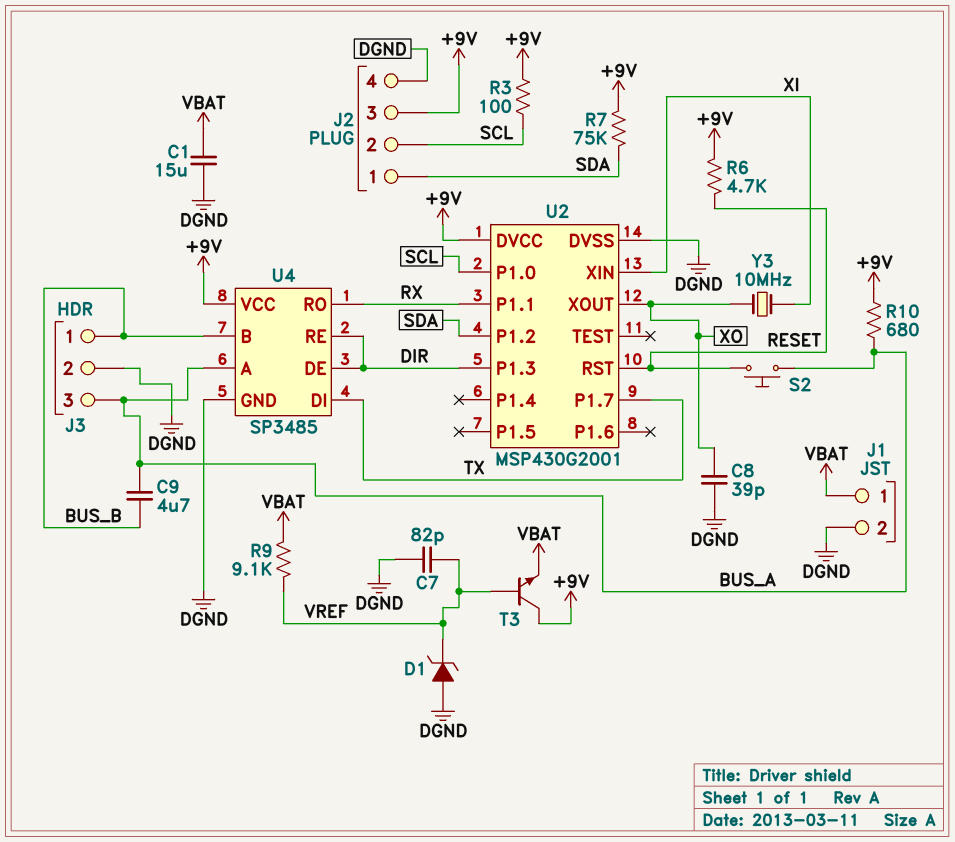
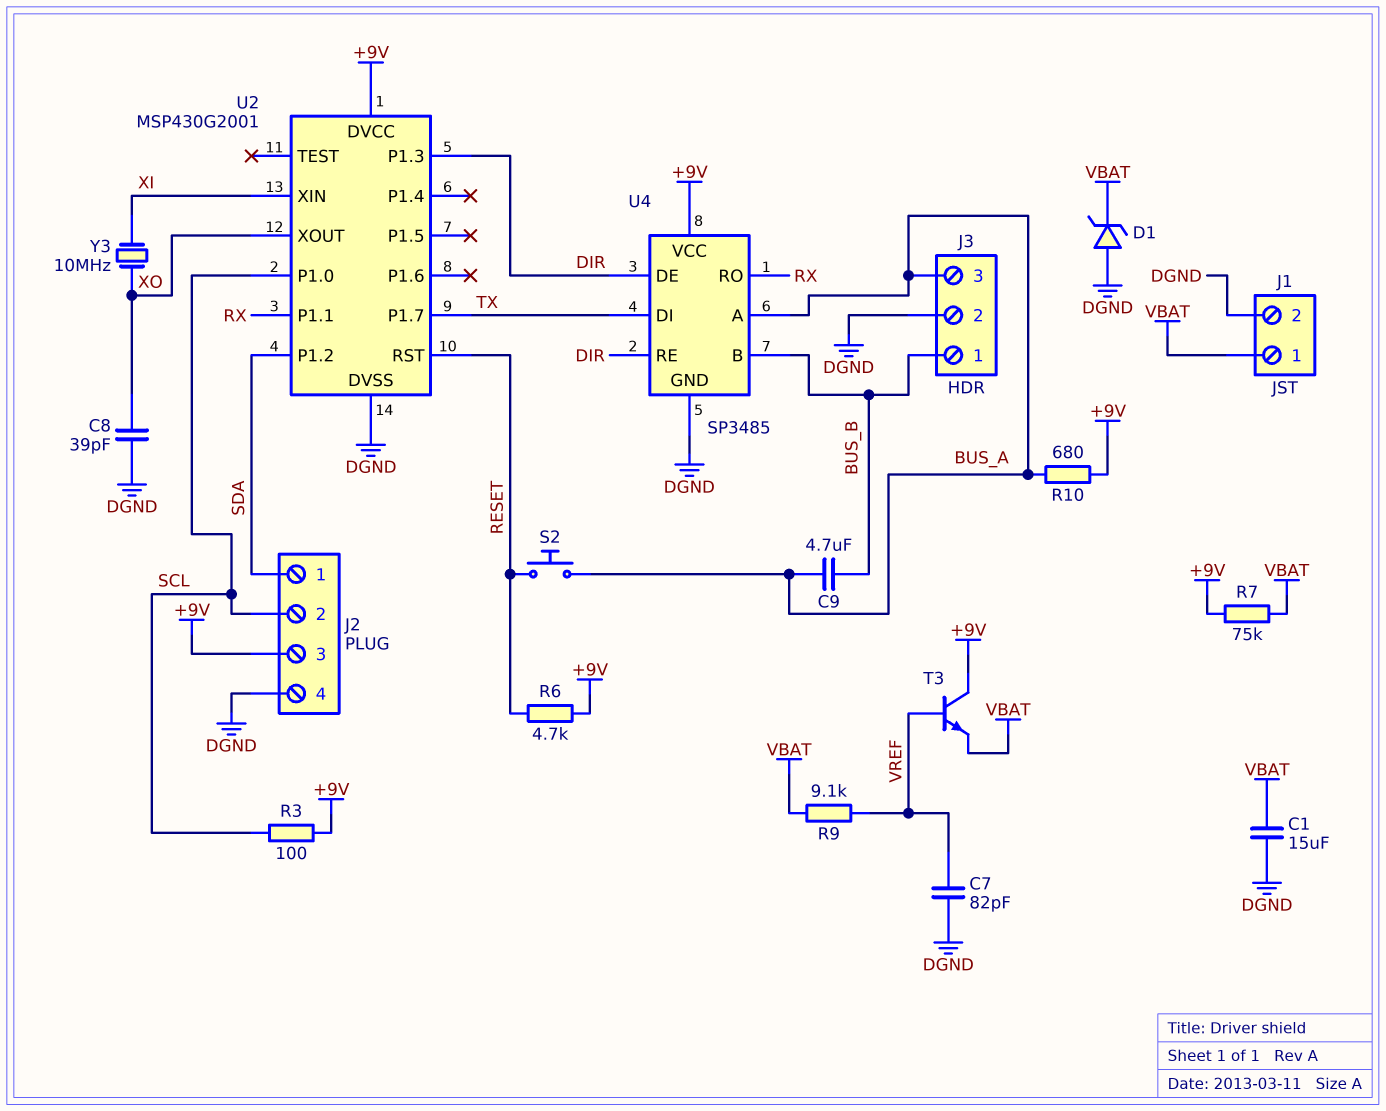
D1: zener (A DGND, K VREF) -> zener (A DGND, K VBAT)
R7: 75k (+9V, SDA) -> 75k (+9V, VBAT)

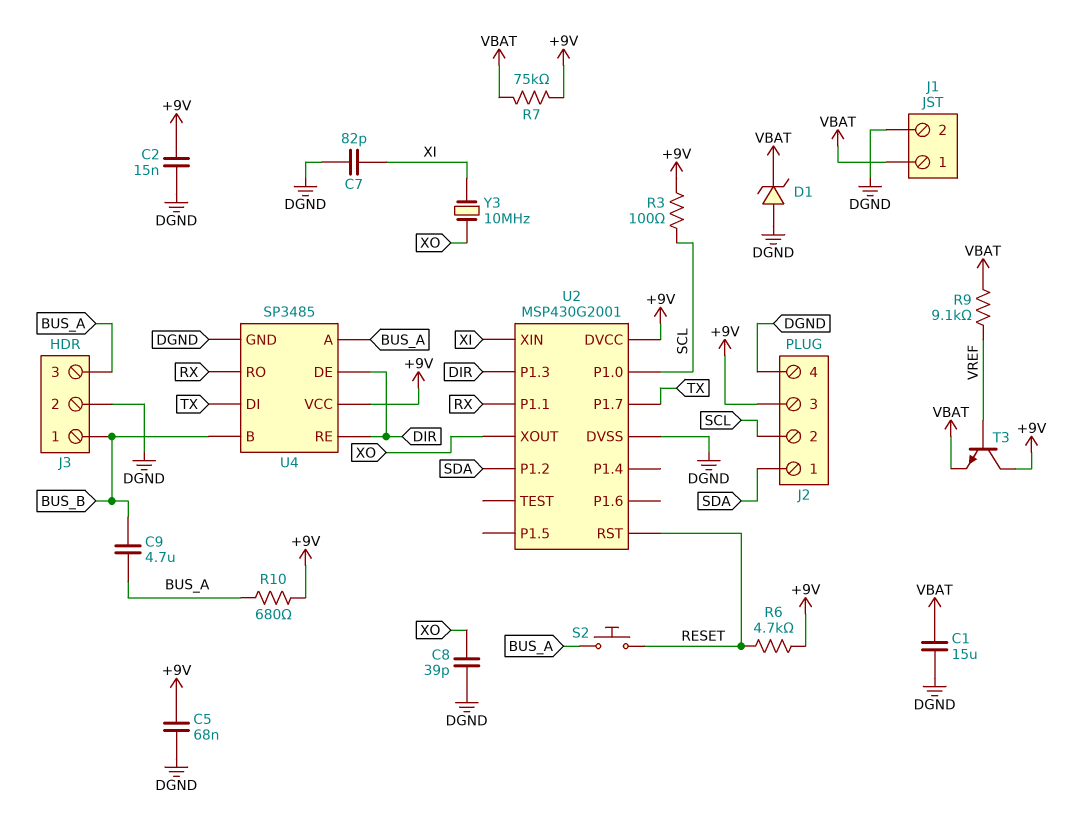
C2: none -> 15nF (+9V, DGND)
C5: none -> 68nF (+9V, DGND)
C7: 82pF (DGND, VREF) -> 82pF (DGND, XI)

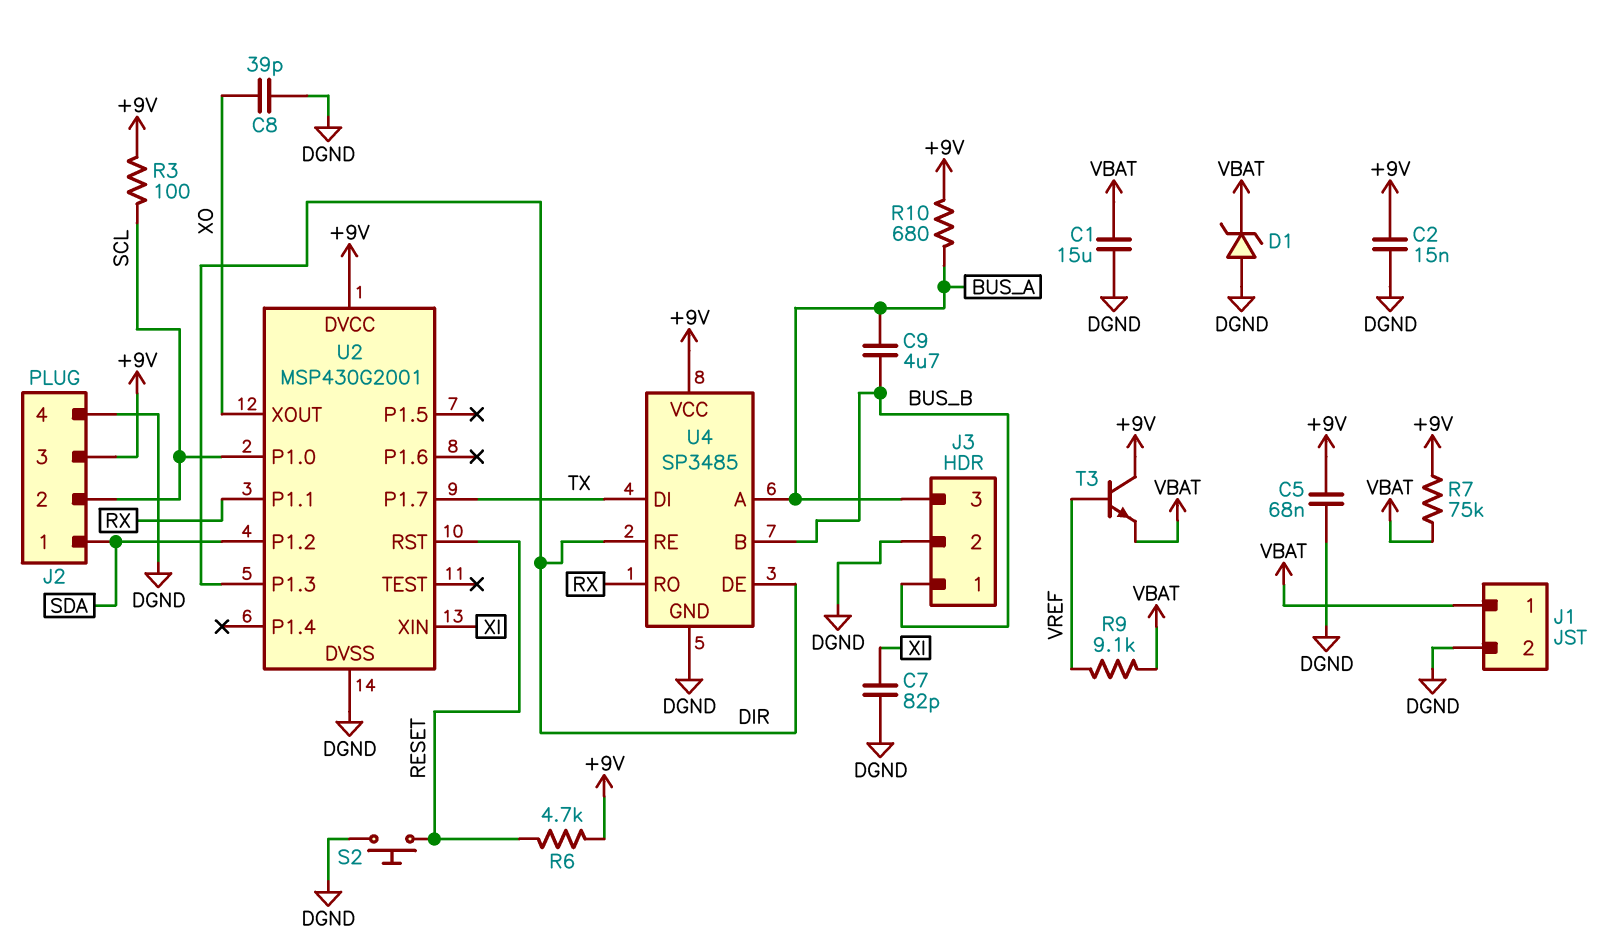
S2: button (BUS_A, RESET) -> button (DGND, RESET)
Y3: 10MHz (XI, XO) -> none

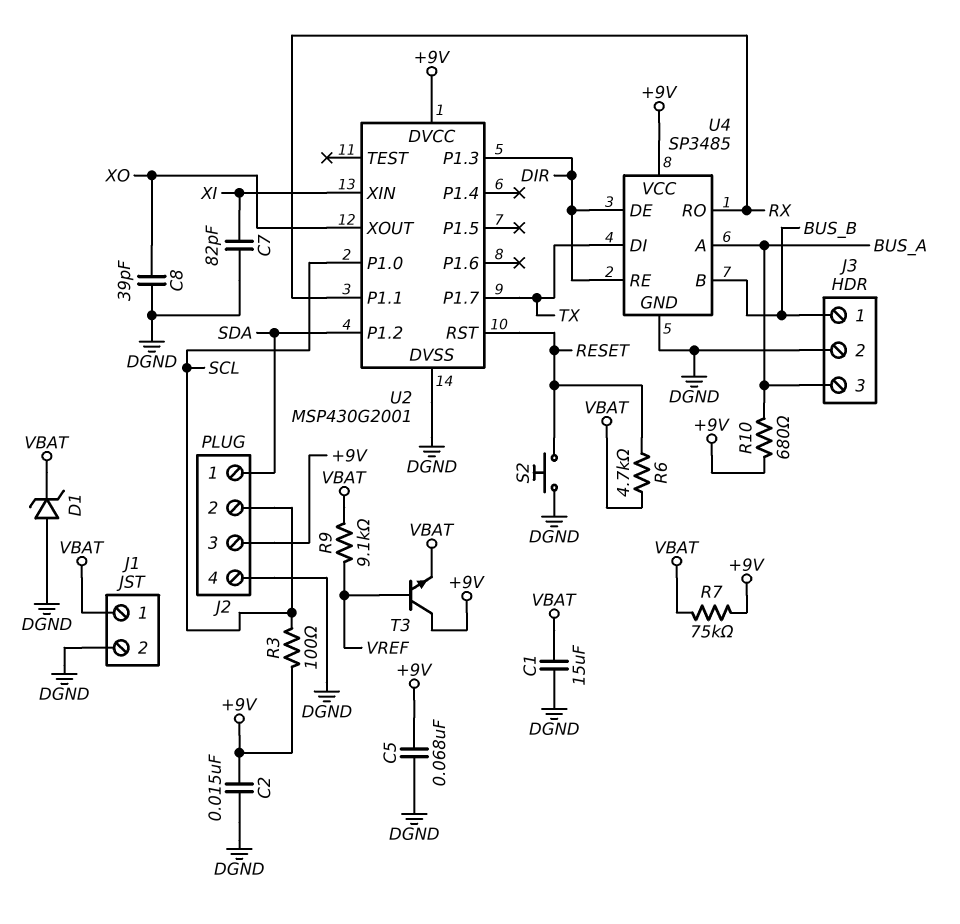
C9: 4.7uF (BUS_A, BUS_B) -> none
R6: 4.7k (+9V, RESET) -> 4.7k (RESET, VBAT)

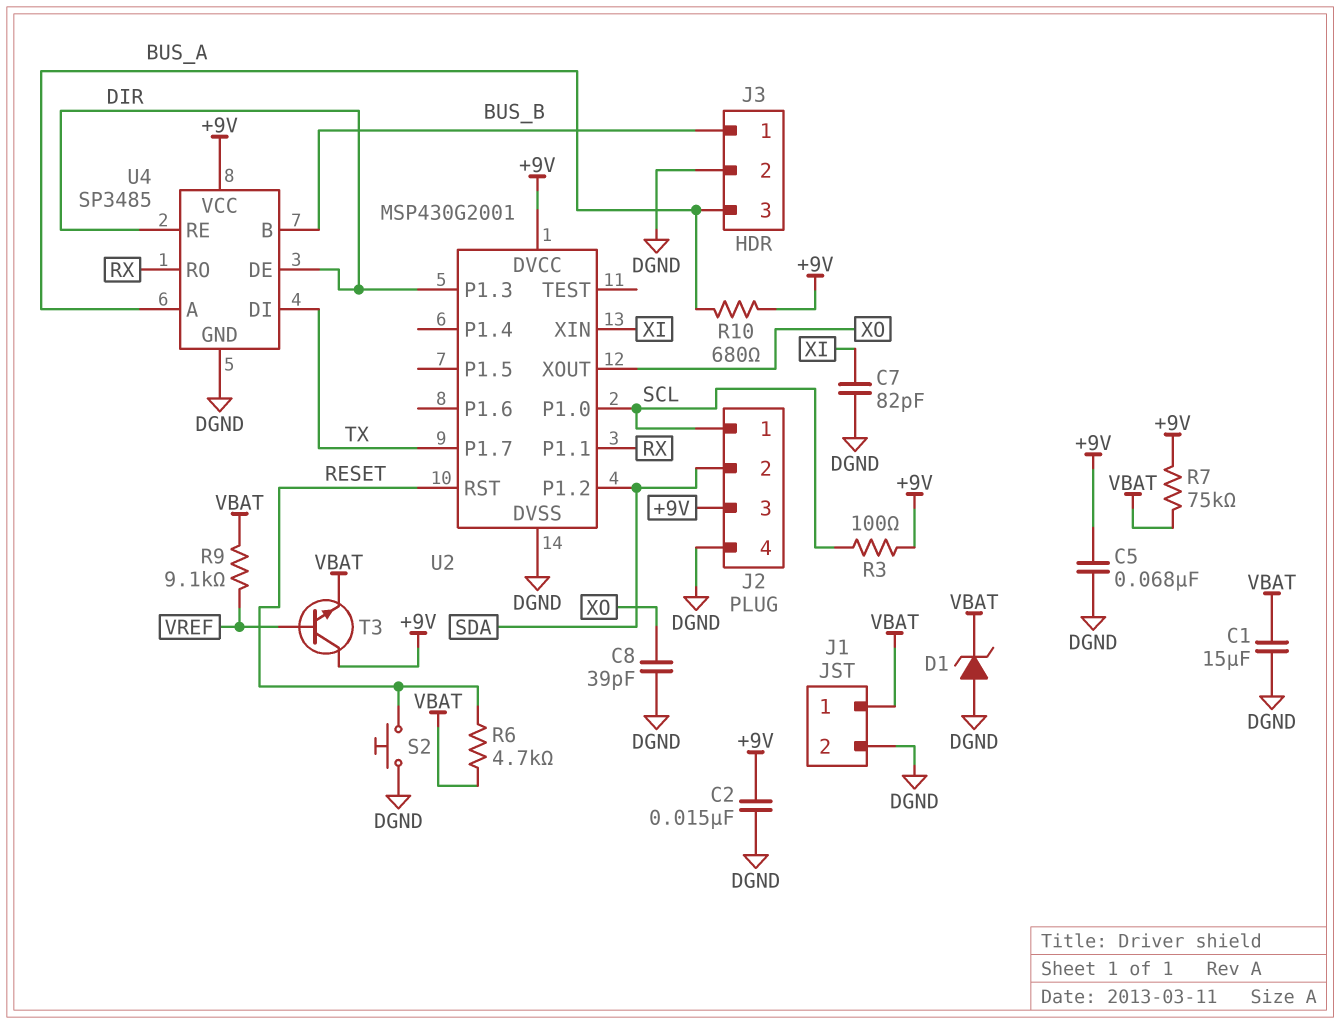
J2 pin 1: SDA -> SCL
J2 pin 2: SCL -> SDA

